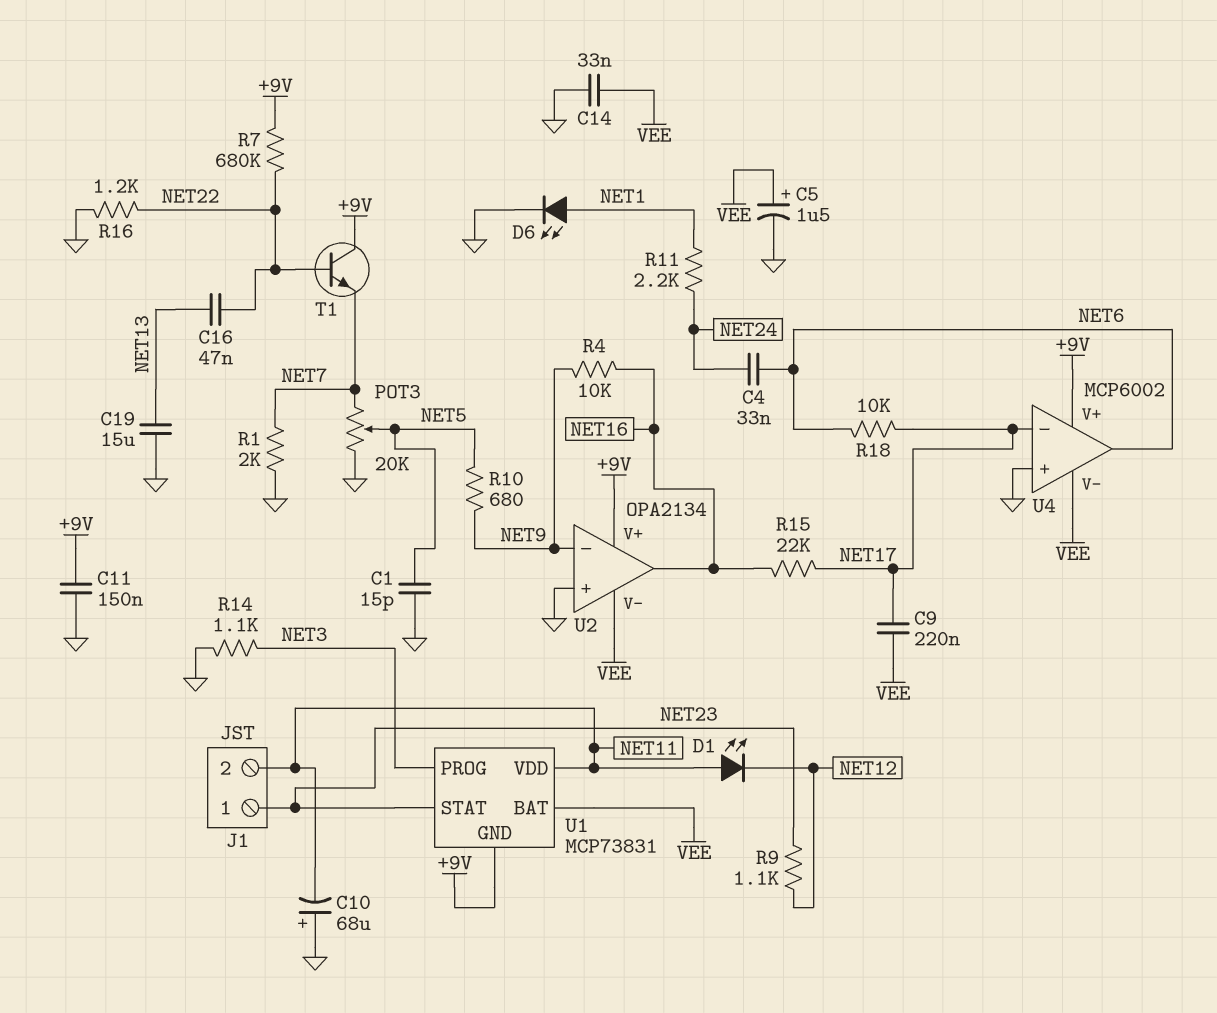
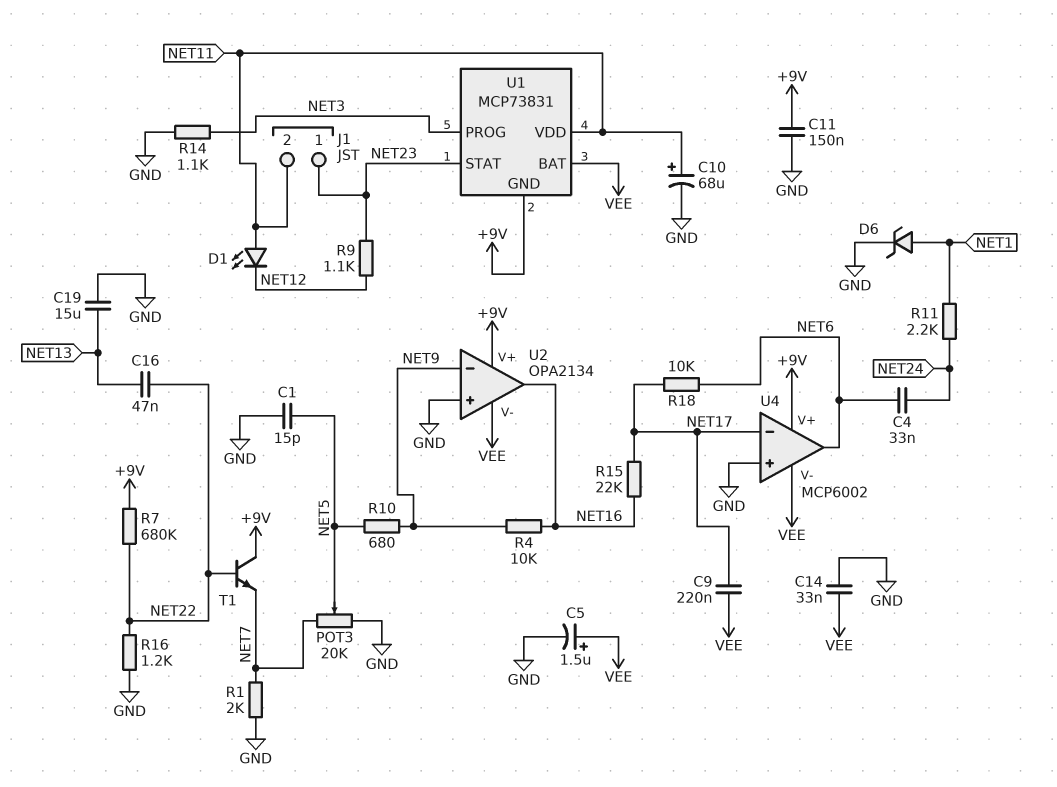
C10: 68uF (plus GND, minus NET11) -> 68uF (plus NET11, minus GND)
D6: LED (A NET1, K GND) -> zener (A NET1, K GND)

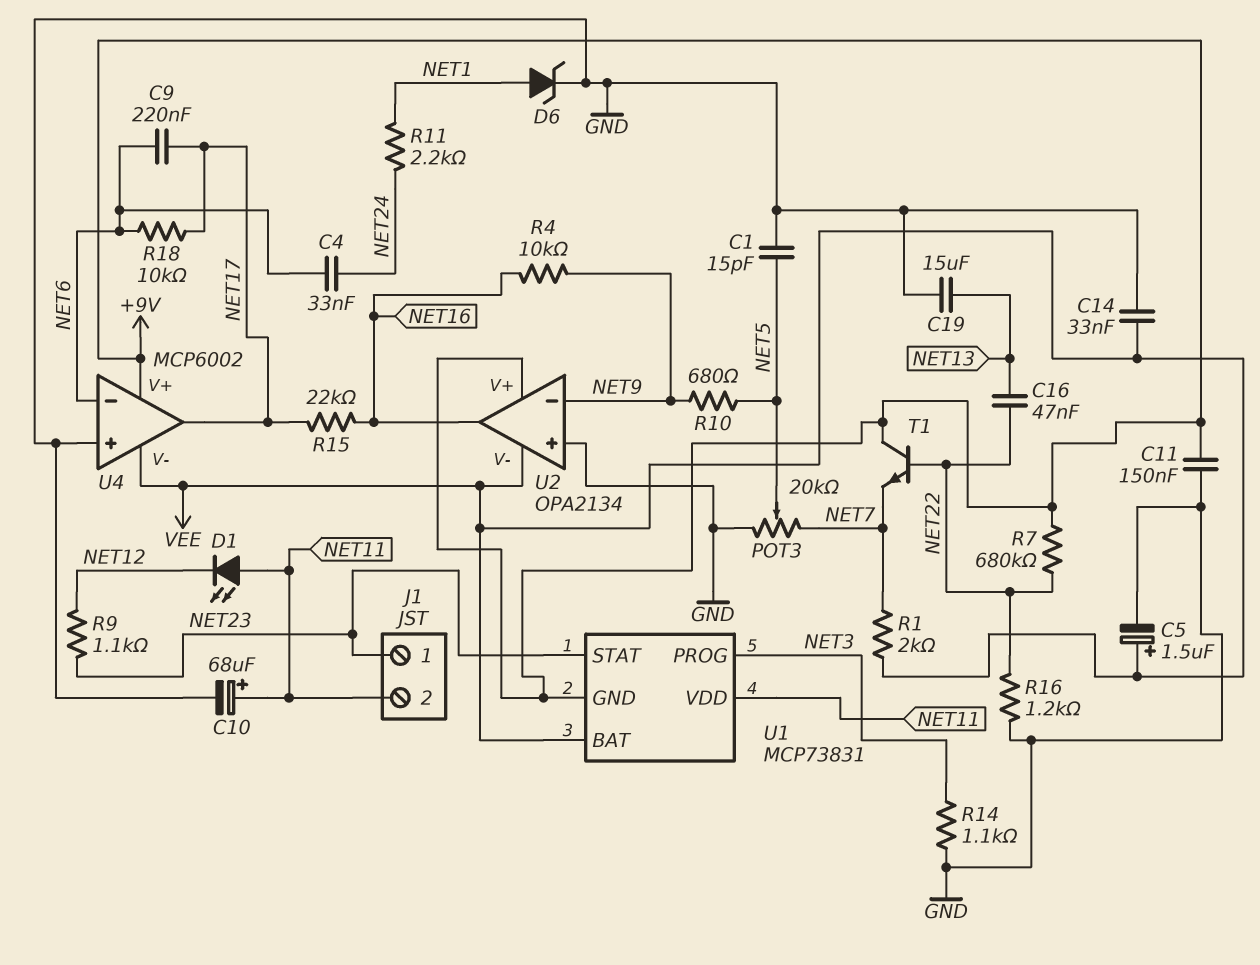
C9: 220nF (NET17, VEE) -> 220nF (NET6, NET17)
R1: 2k (GND, NET7) -> 2k (NET7, VEE)
U4 pin in-: NET17 -> NET6
U4 pin out: NET6 -> NET17

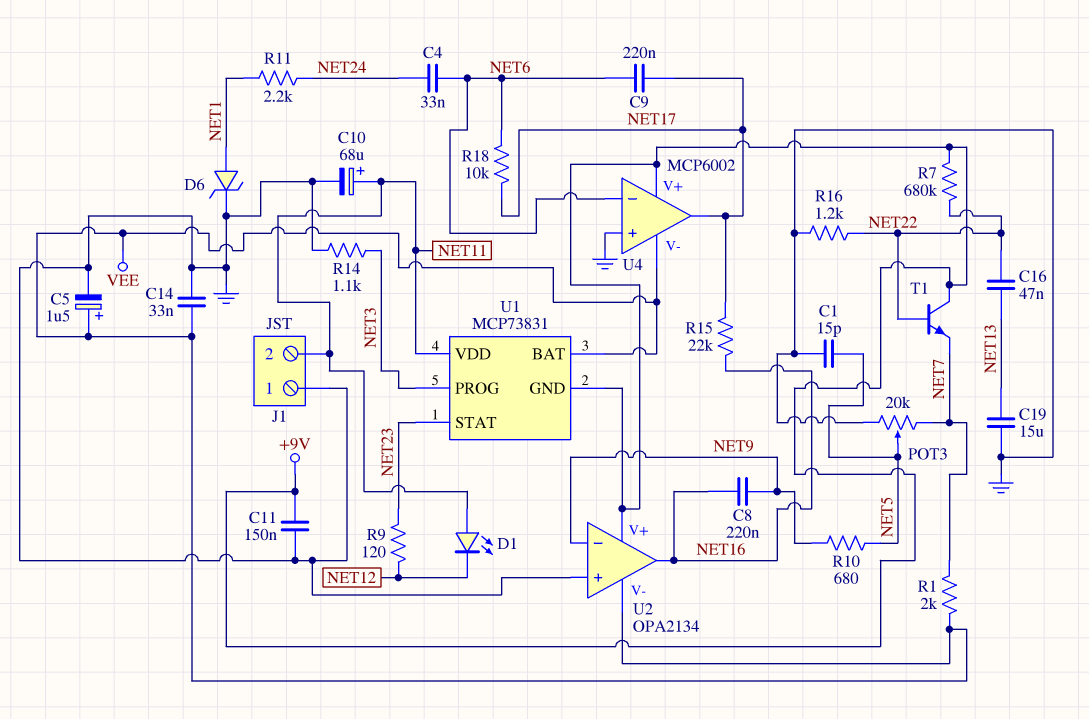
C8: none -> 220nF (NET9, NET16)
J1 pin 1: NET23 -> GND
R4: 10k (NET9, NET16) -> none
R9: 1.1k (NET12, NET23) -> 120 (NET12, NET23)

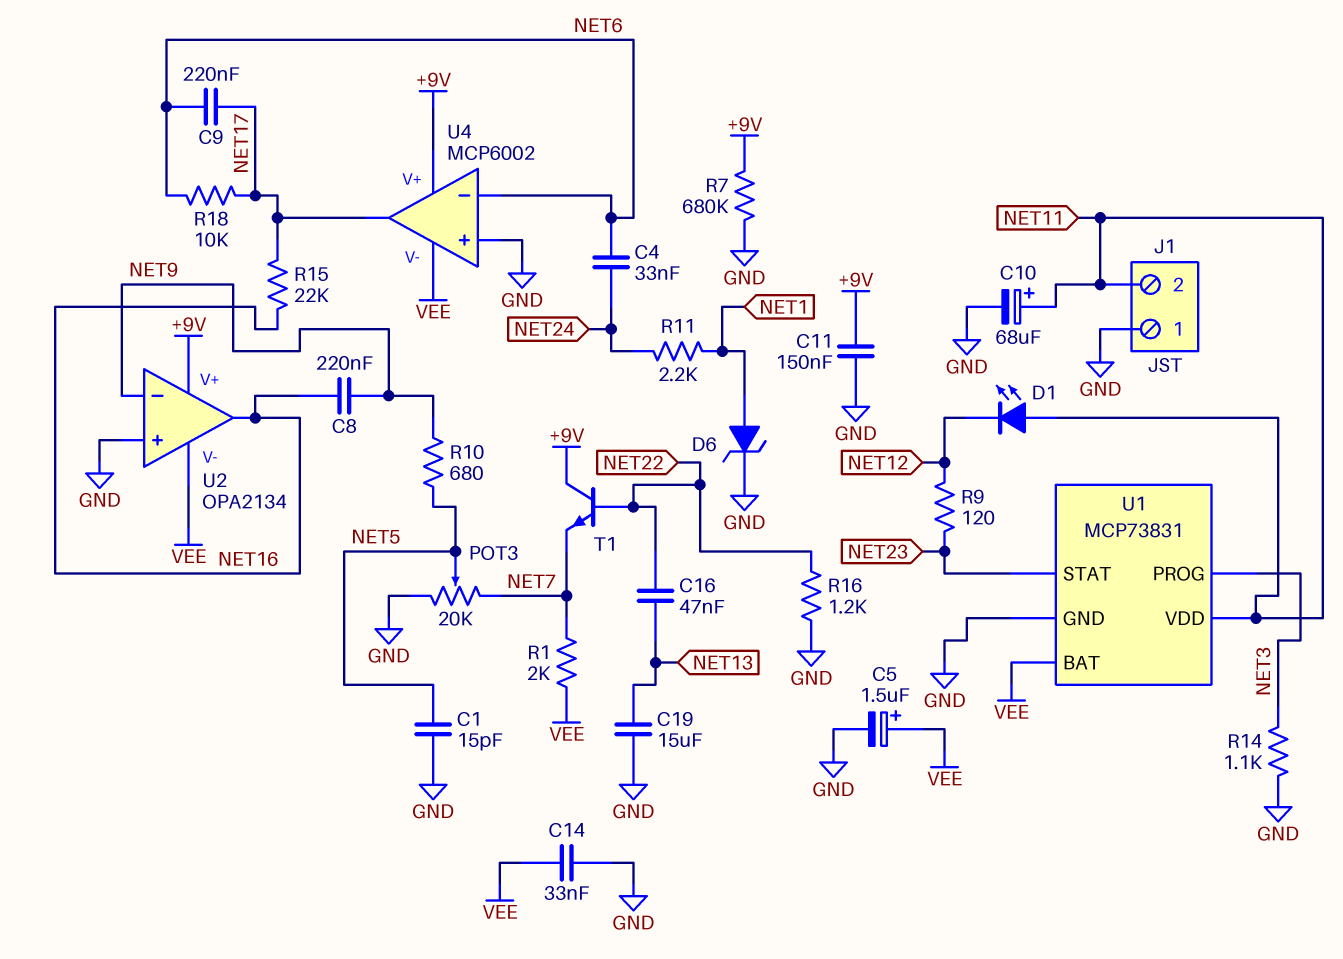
R7: 680k (+9V, NET22) -> 680k (+9V, GND)
U1 pin GND: +9V -> GND

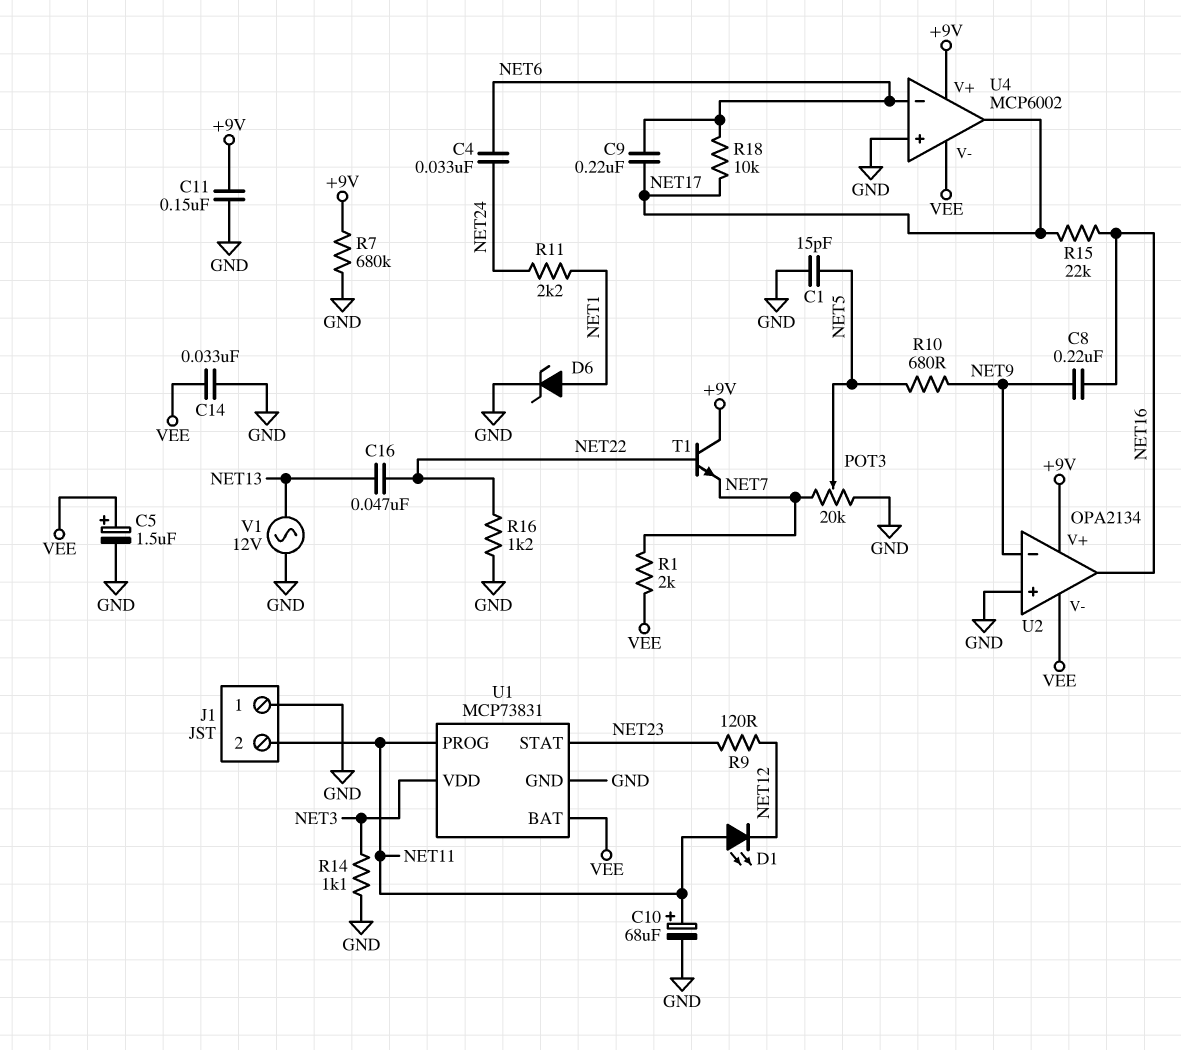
C19: 15uF (GND, NET13) -> none
U1 pin PROG: NET3 -> NET11
U1 pin VDD: NET11 -> NET3
V1: none -> AC 12V (GND, NET13)

